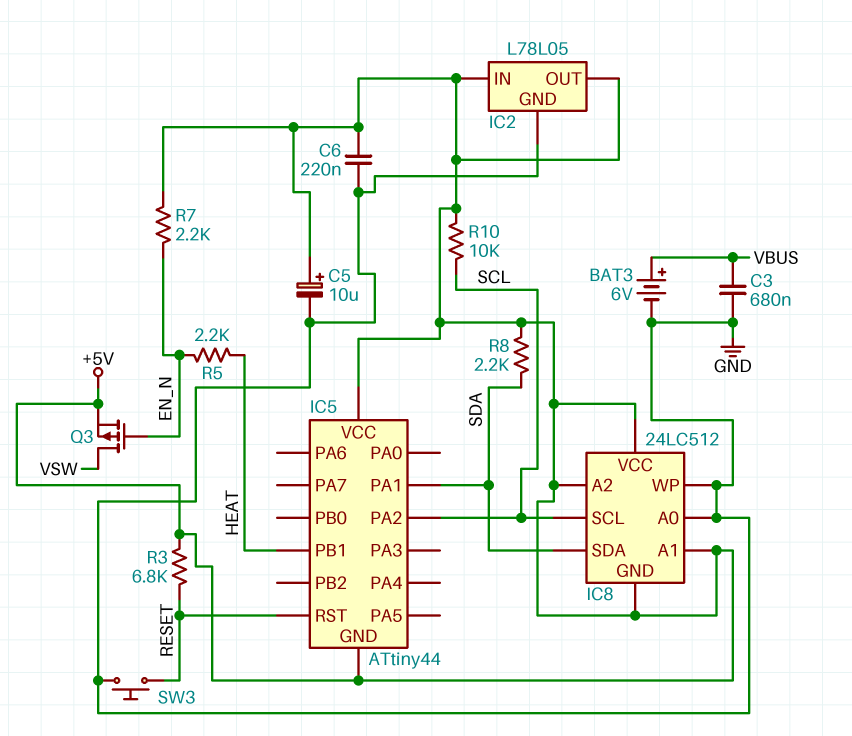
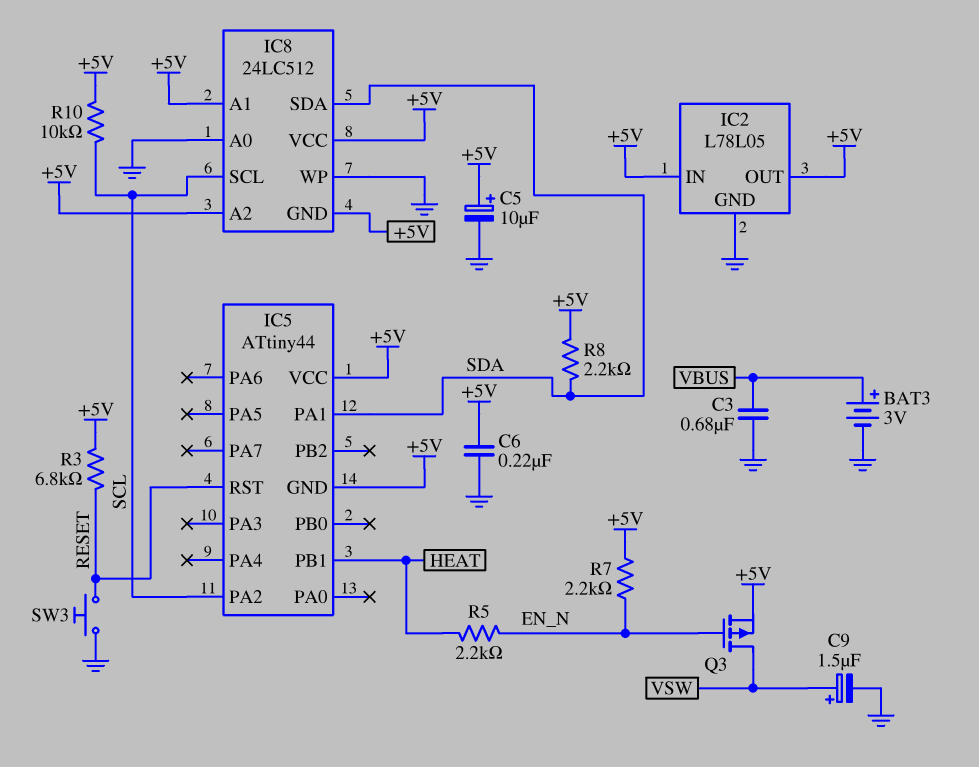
BAT3: 6V (plus VBUS, minus GND) -> 3V (plus VBUS, minus GND)
C9: none -> 1.5uF (plus VSW, minus GND)

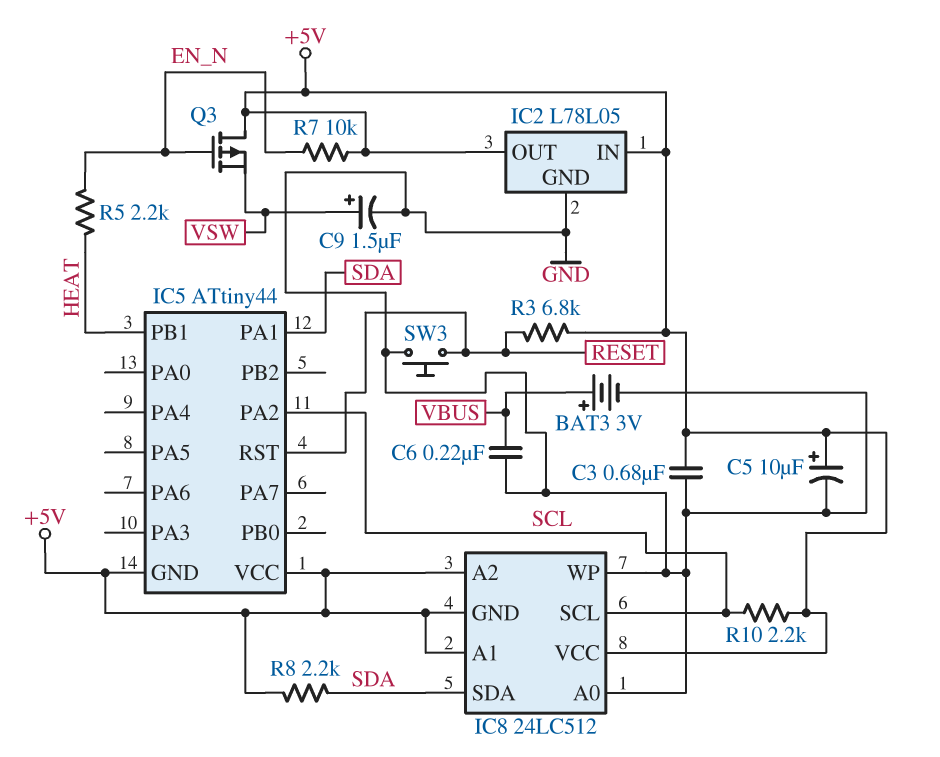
C3: 680nF (GND, VBUS) -> 680nF (+5V, GND)
C6: 220nF (+5V, GND) -> 220nF (GND, VBUS)
Q3: PMOS (G EN_N, D VSW, S +5V) -> PMOS (G EN_N, D +5V, S VSW)
R7: 2.2k (+5V, EN_N) -> 10k (+5V, EN_N)
R10: 10k (+5V, SCL) -> 2.2k (+5V, SCL)

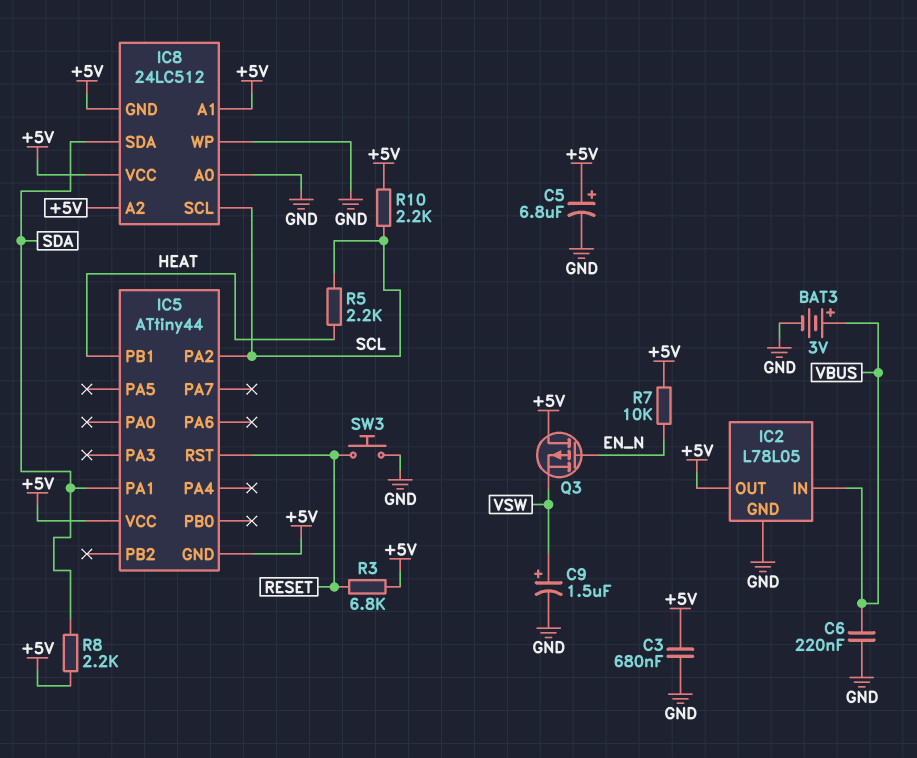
C5: 10uF (plus +5V, minus GND) -> 6.8uF (plus +5V, minus GND)
IC2 pin IN: +5V -> VBUS
R5: 2.2k (EN_N, HEAT) -> 2.2k (HEAT, SCL)

